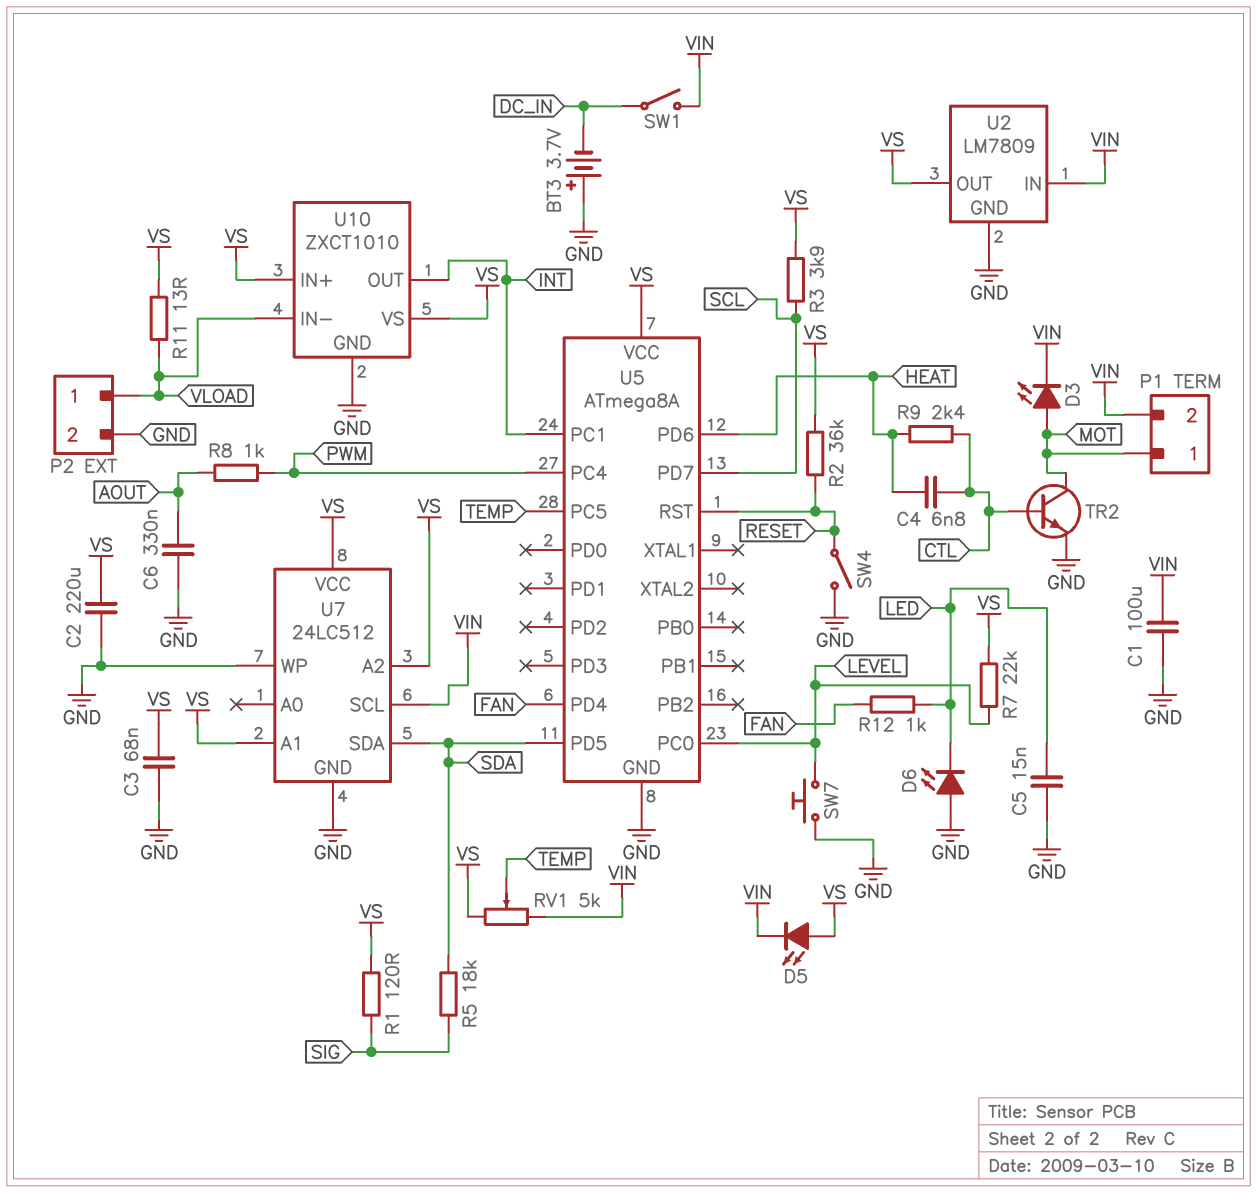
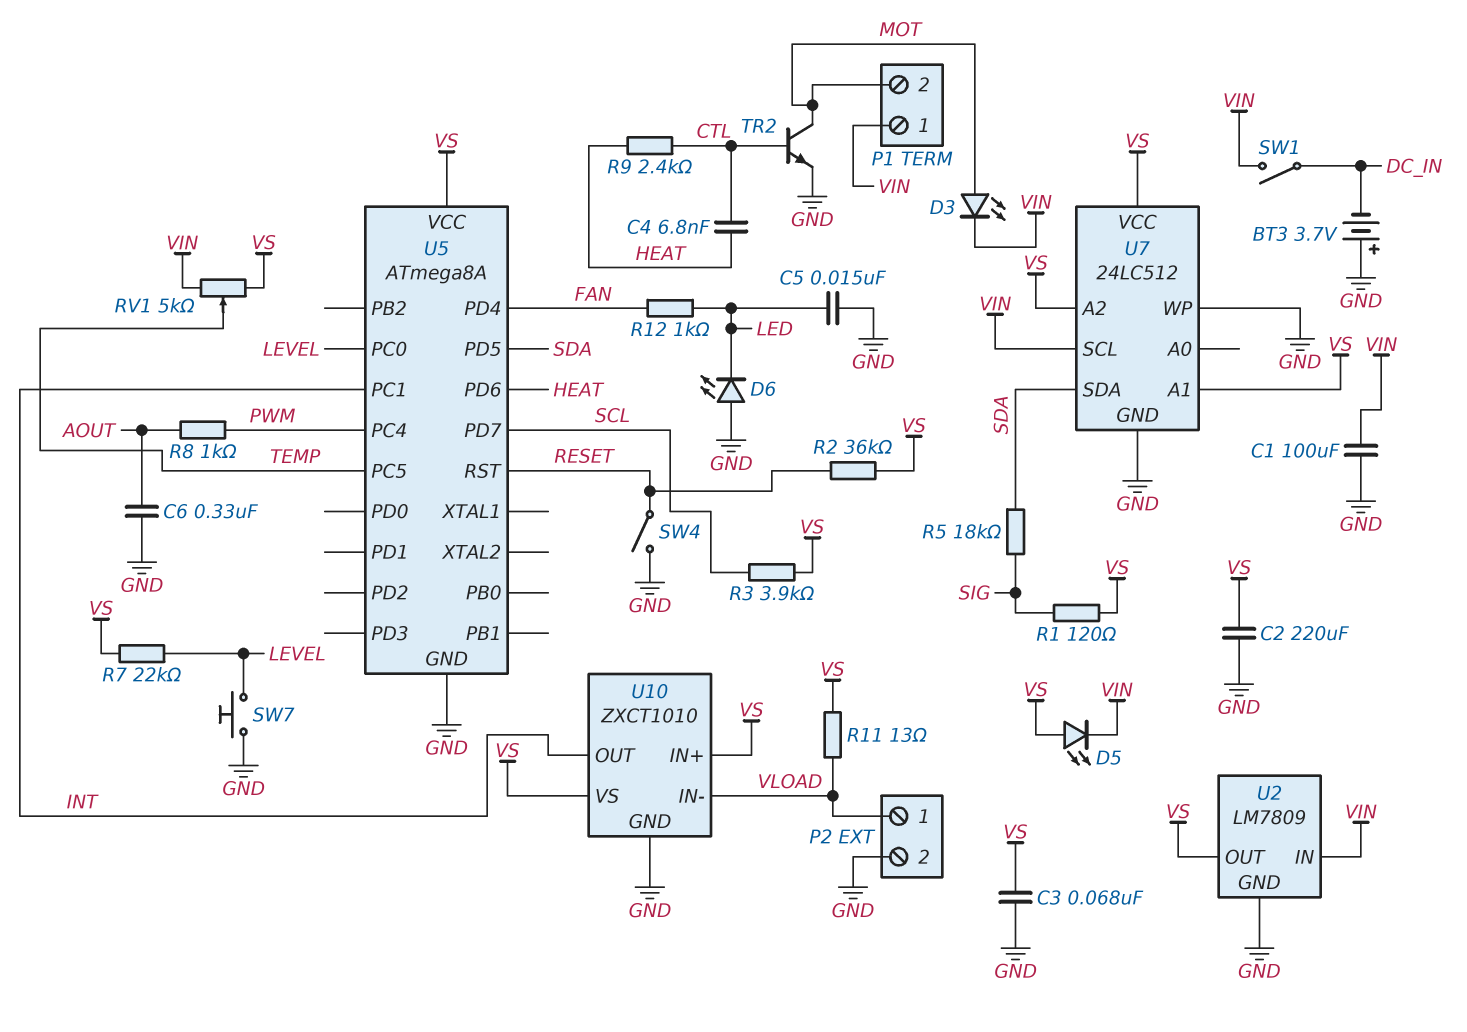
P1 pin 1: MOT -> VIN
P1 pin 2: VIN -> MOT

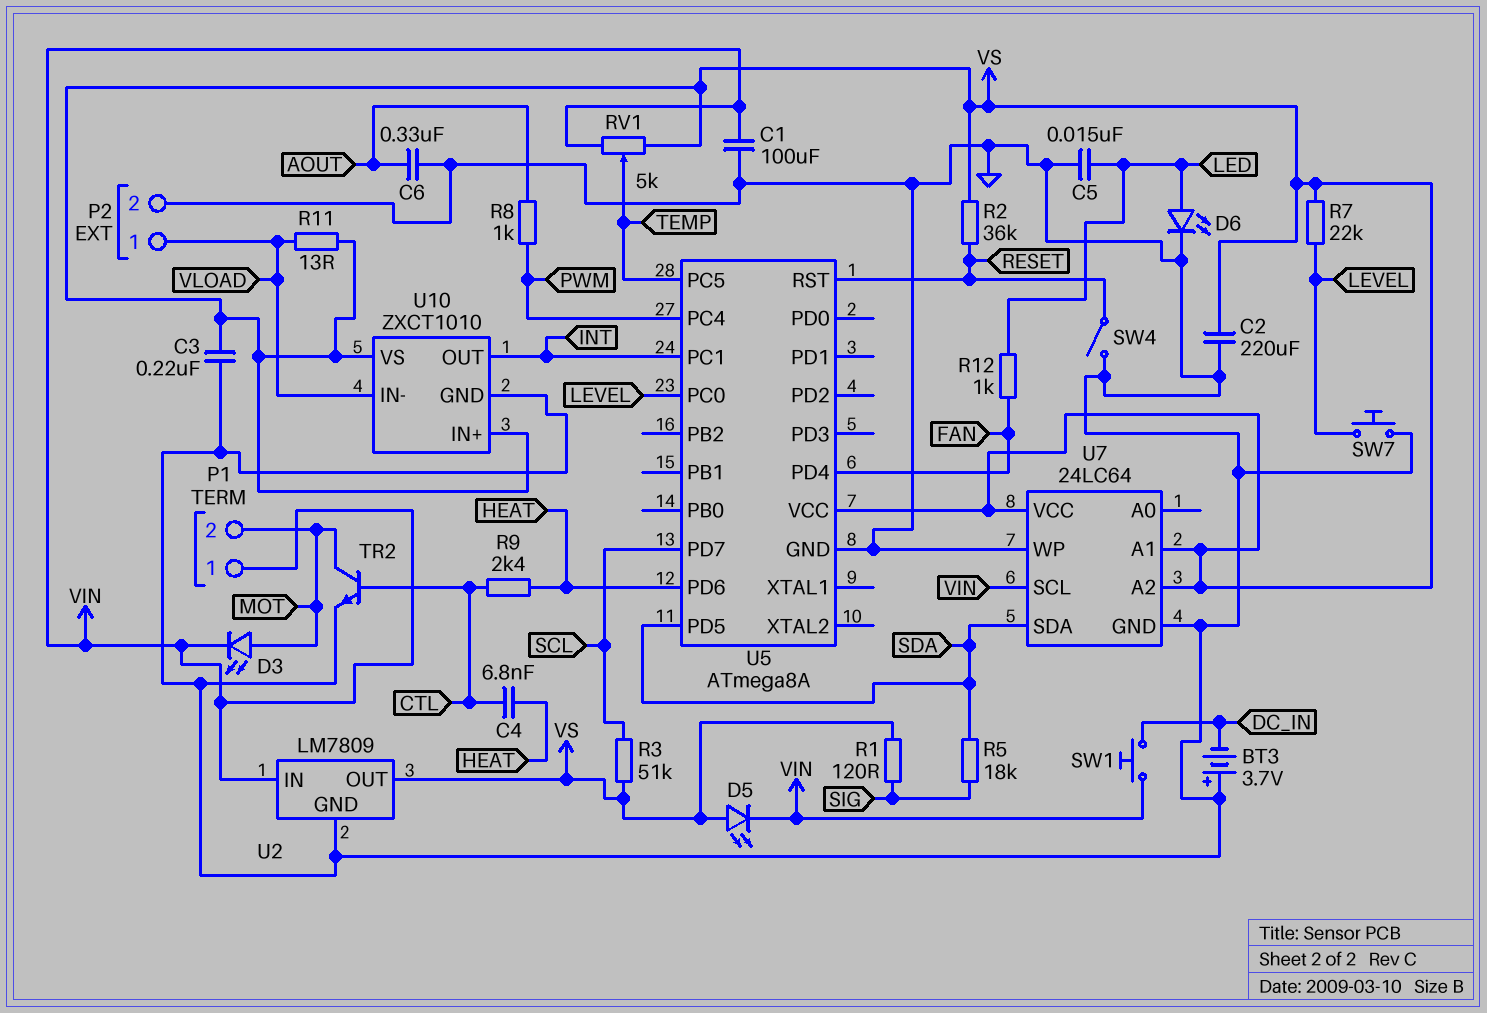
C3: 68nF (GND, VS) -> 220nF (GND, VS)
D6: LED (A GND, K LED) -> LED (A LED, K GND)
R3: 3.9k (SCL, VS) -> 51k (SCL, VS)
SW1: switch (DC_IN, VIN) -> button (DC_IN, VIN)
U7: 24LC512 -> 24LC64

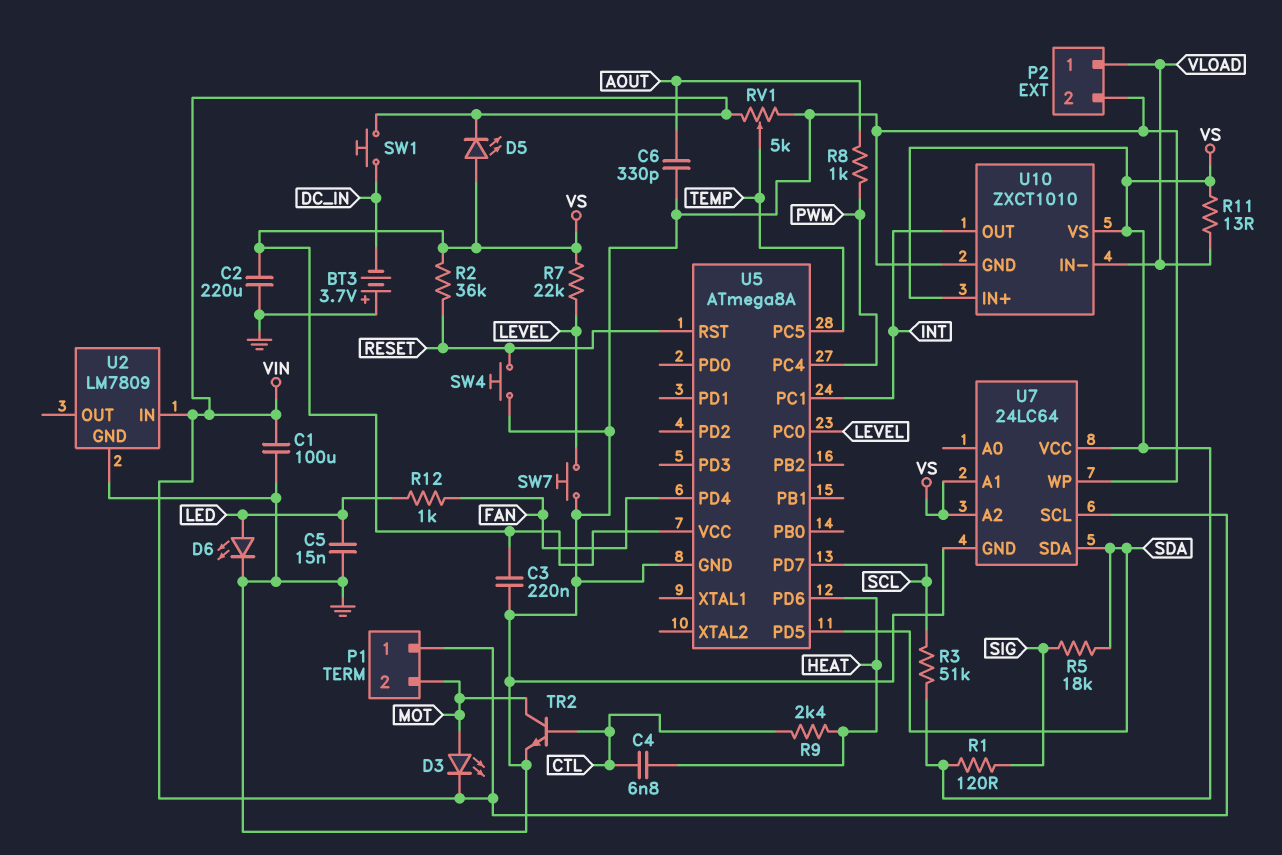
C6: 330nF (AOUT, GND) -> 330pF (AOUT, GND)
RV1: 5k (VIN, VS, wiper TEMP) -> 5k (GND, VIN, wiper TEMP)
SW4: switch (GND, RESET) -> button (GND, RESET)
U2 pin OUT: VS -> none

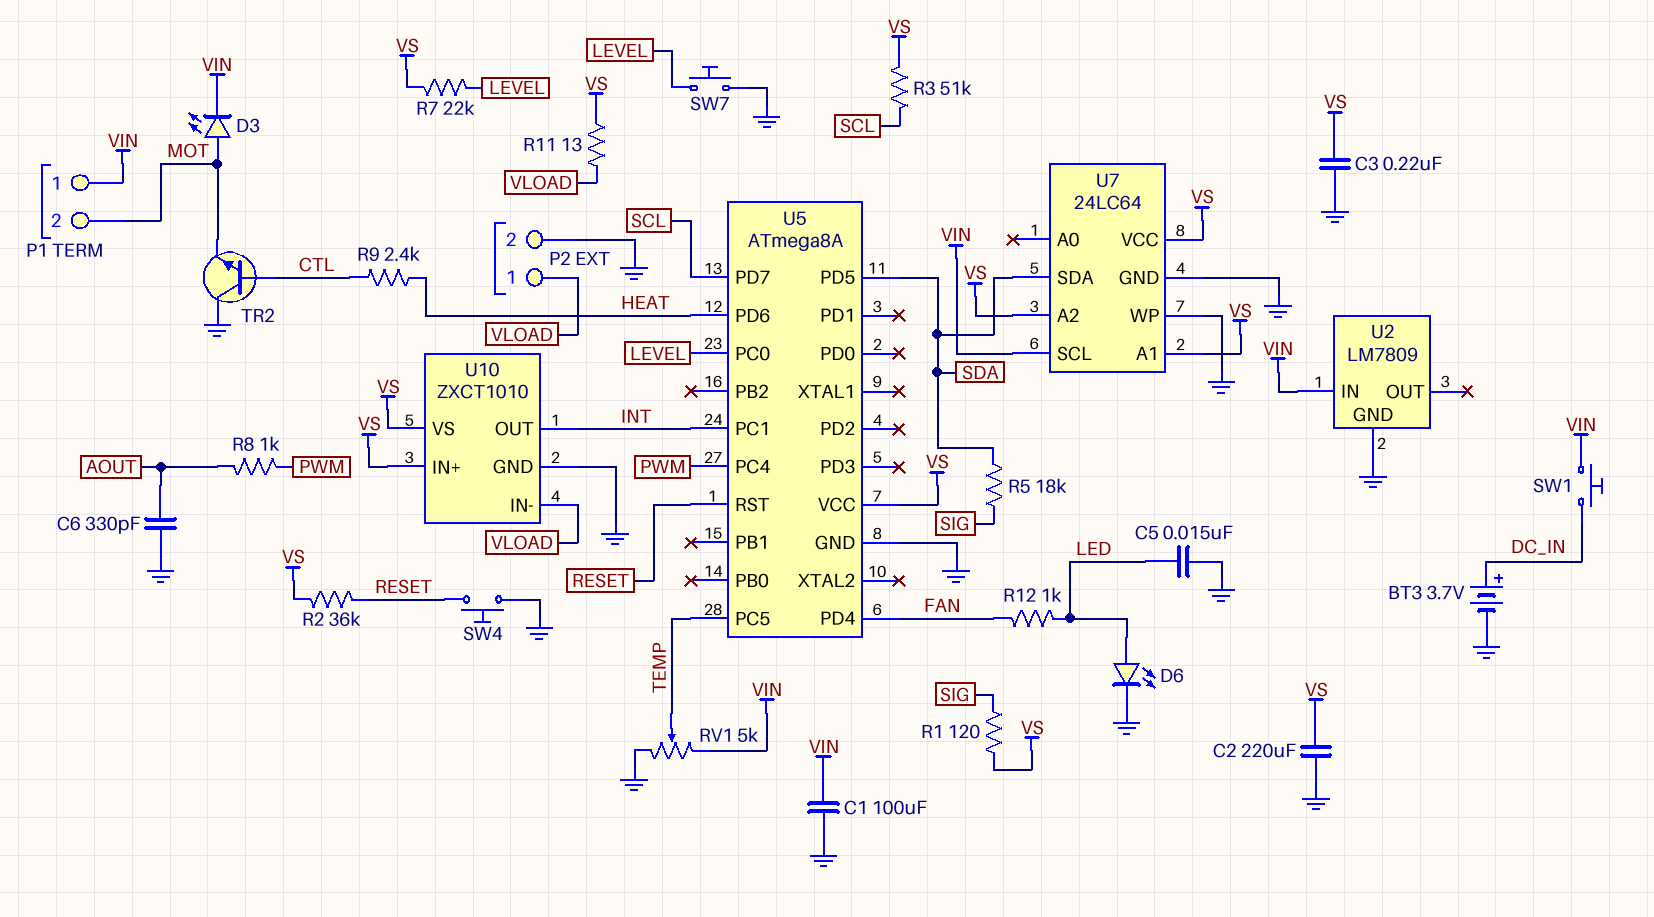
BT3: 3.7V (plus GND, minus DC_IN) -> 3.7V (plus DC_IN, minus GND)
C4: 6.8nF (CTL, HEAT) -> none
D5: LED (A VS, K VIN) -> none
TR2: NPN (B CTL, C MOT, E GND) -> NPN (B CTL, C GND, E MOT)

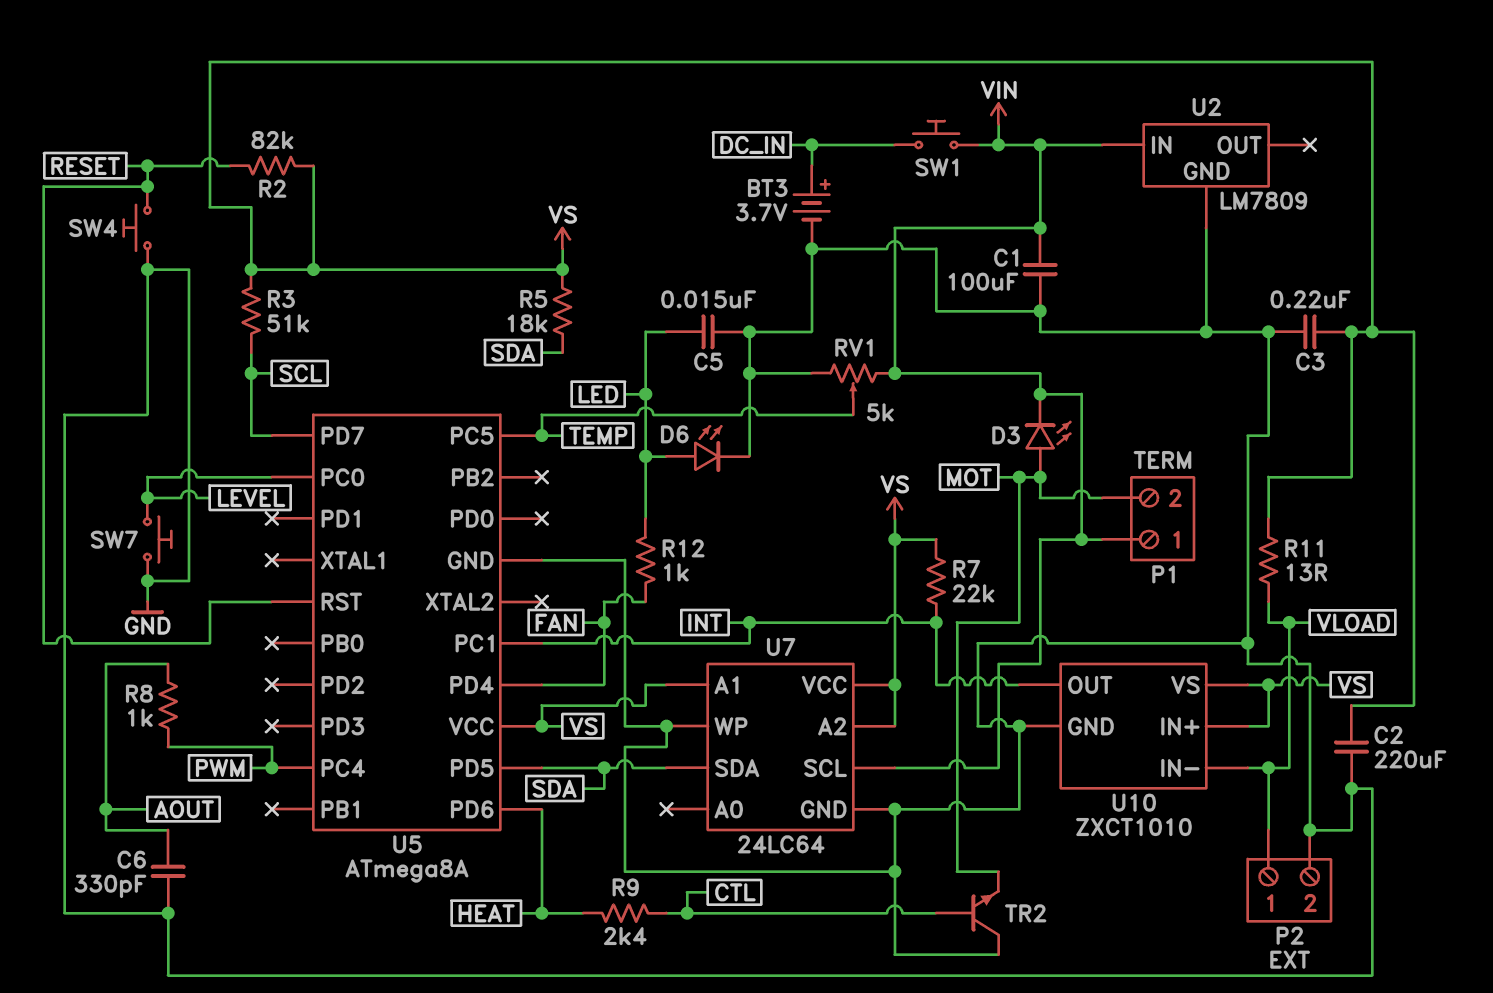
R1: 120 (SIG, VS) -> none
R2: 36k (RESET, VS) -> 82k (RESET, VS)
R5: 18k (SDA, SIG) -> 18k (SDA, VS)
R7: 22k (LEVEL, VS) -> 22k (INT, VS)

